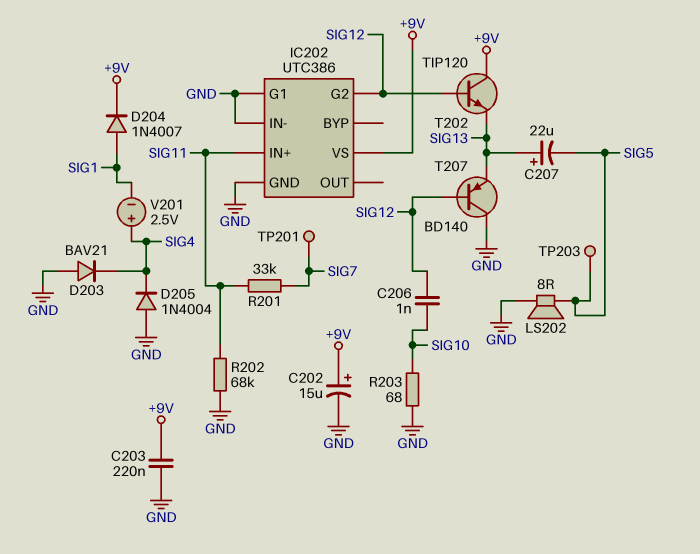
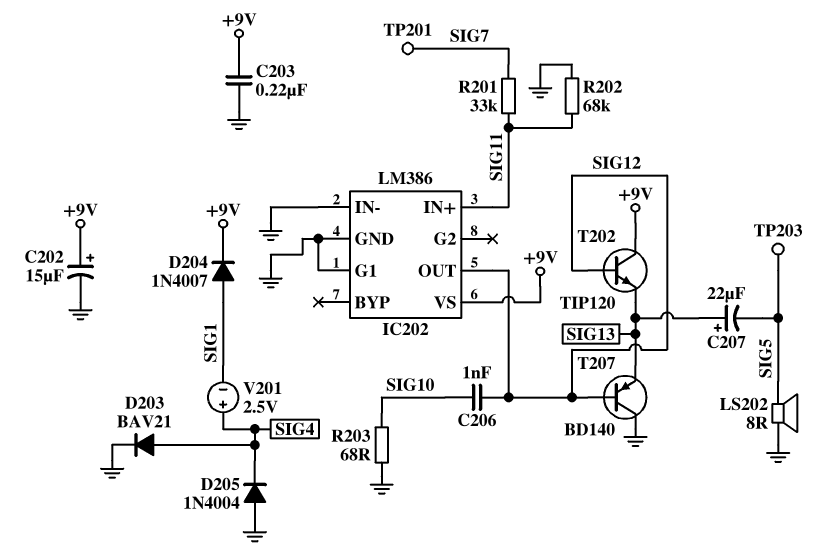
D203: diode BAV21 (A GND, K SIG4) -> diode BAV21 (A SIG4, K GND)
IC202: UTC386 -> LM386
IC202 pin G2: SIG12 -> none
IC202 pin OUT: none -> SIG12

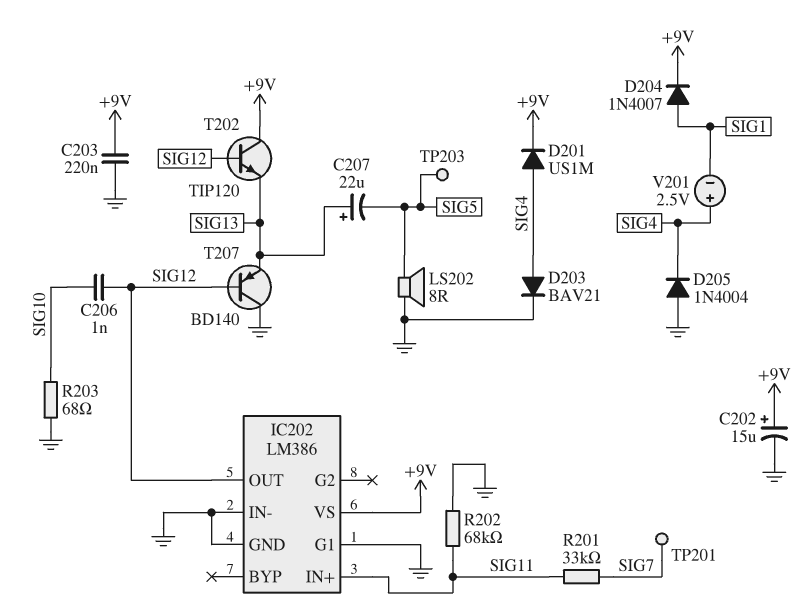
D201: none -> diode US1M (A SIG4, K +9V)

